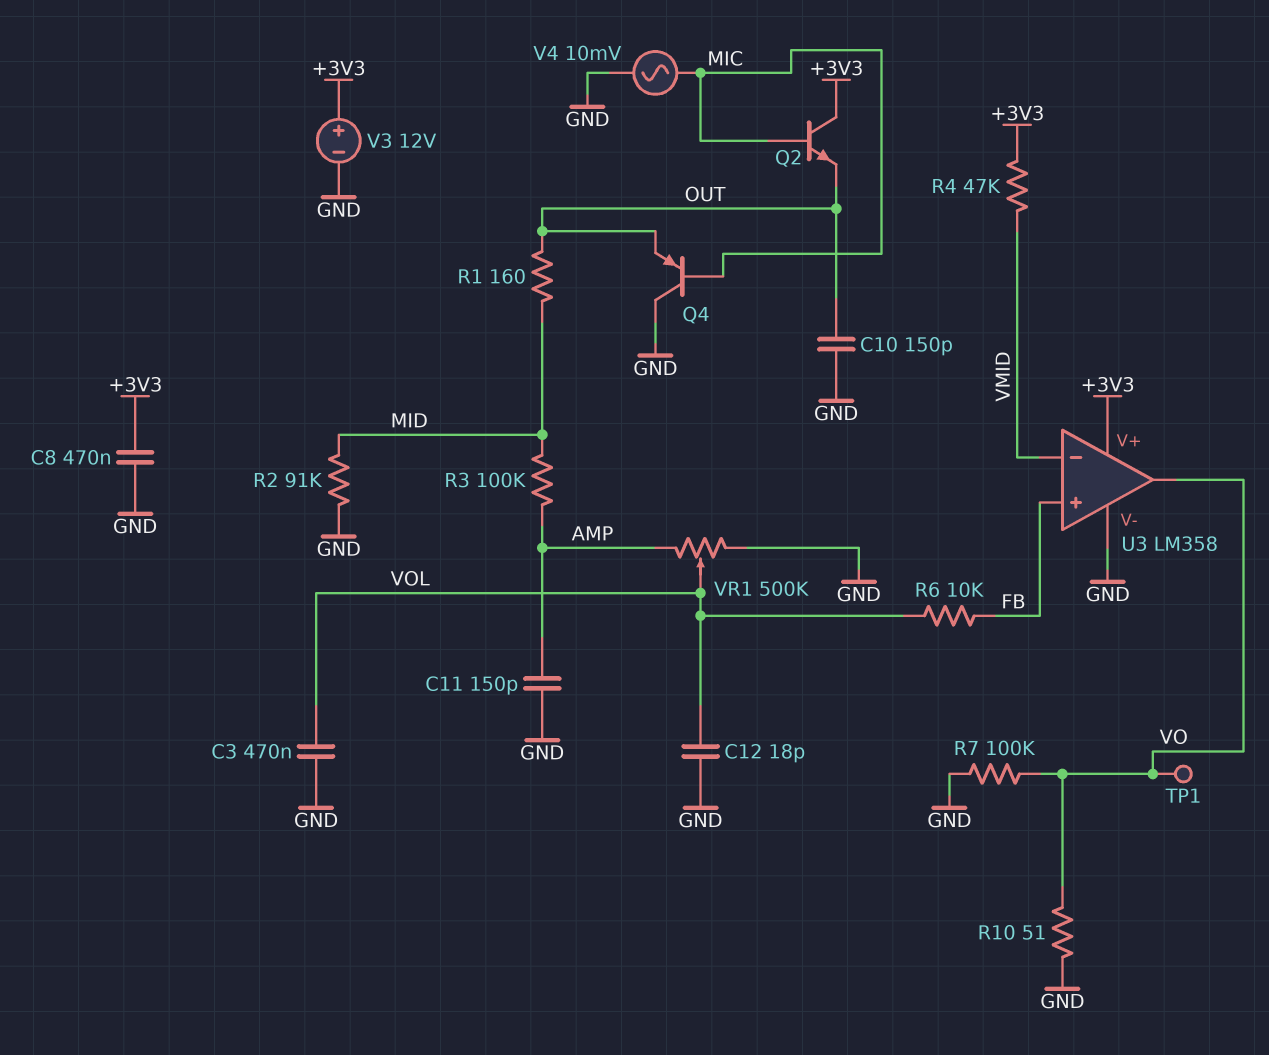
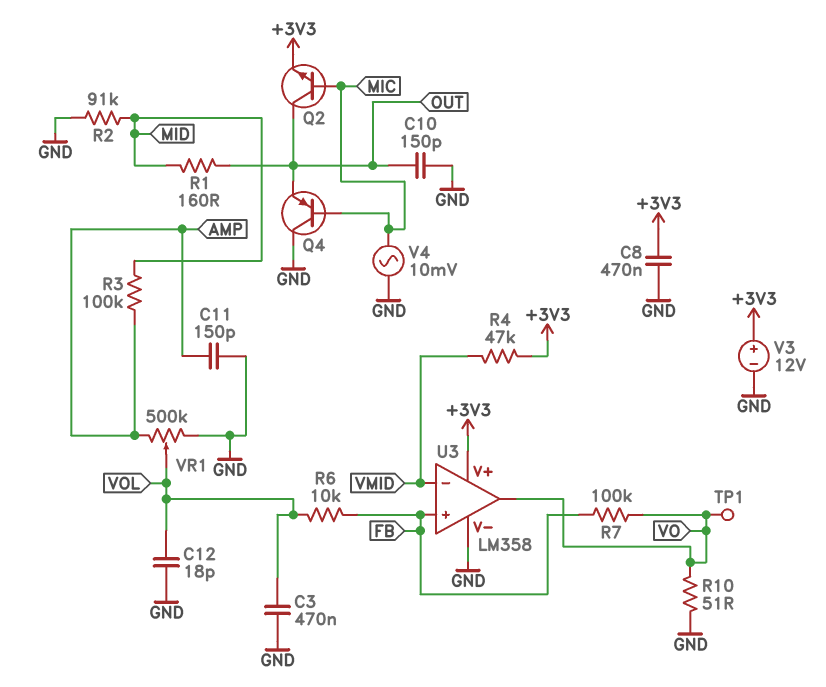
Q2: NPN (B MIC, C +3V3, E OUT) -> NPN (B MIC, C OUT, E +3V3)
R7: 100k (GND, VO) -> 100k (FB, VO)

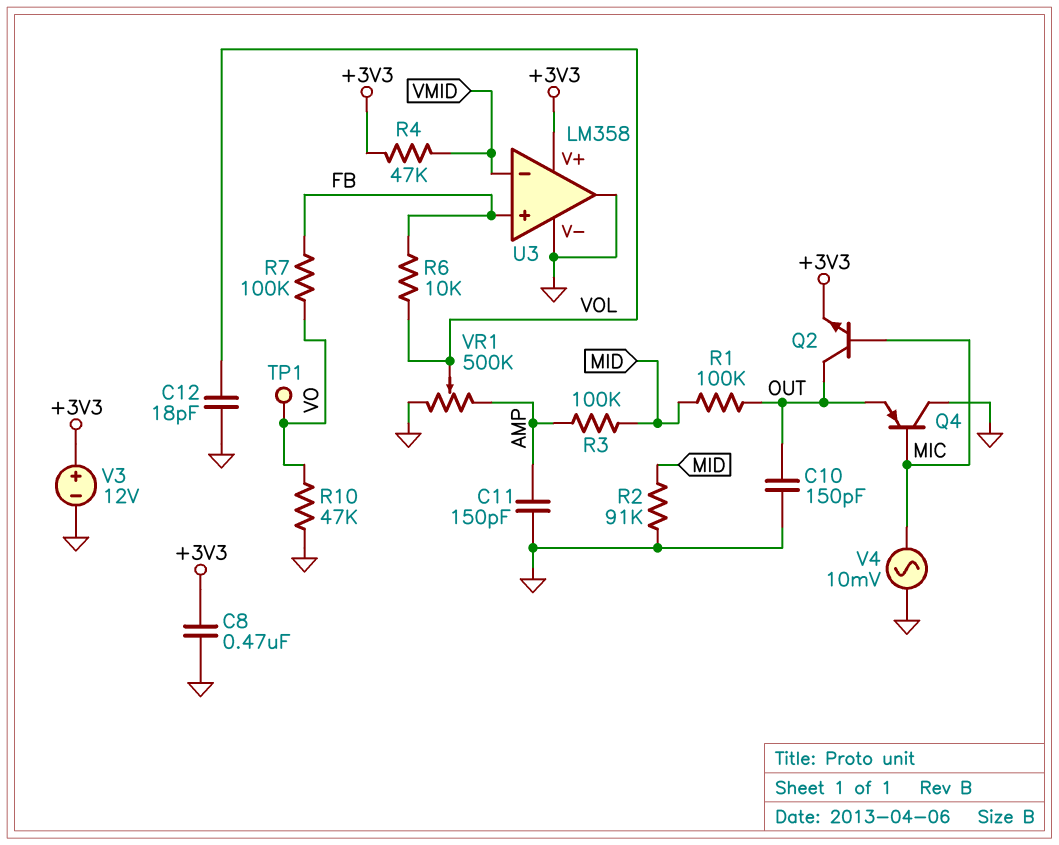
C3: 470nF (GND, VOL) -> none
R1: 160 (MID, OUT) -> 100k (MID, OUT)
R10: 51 (GND, VO) -> 47k (GND, VO)
U3 pin out: VO -> GND

